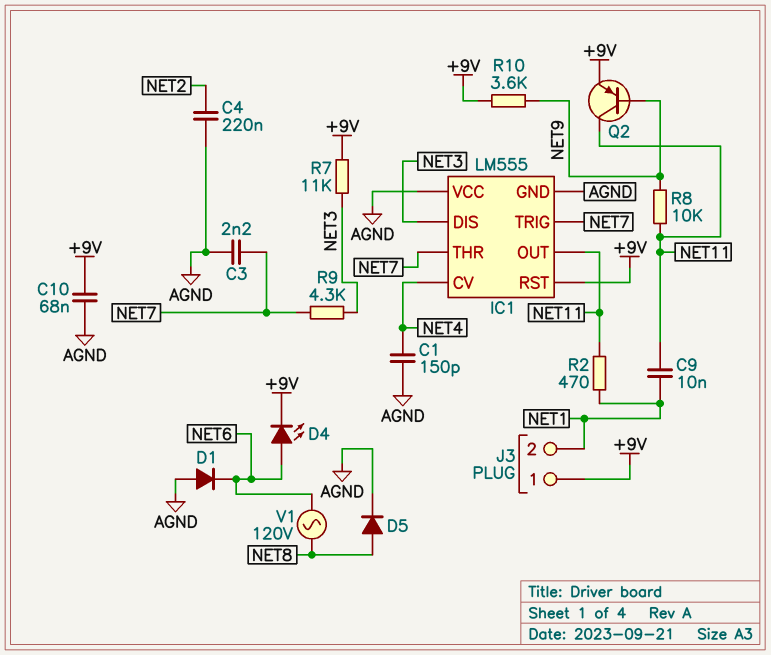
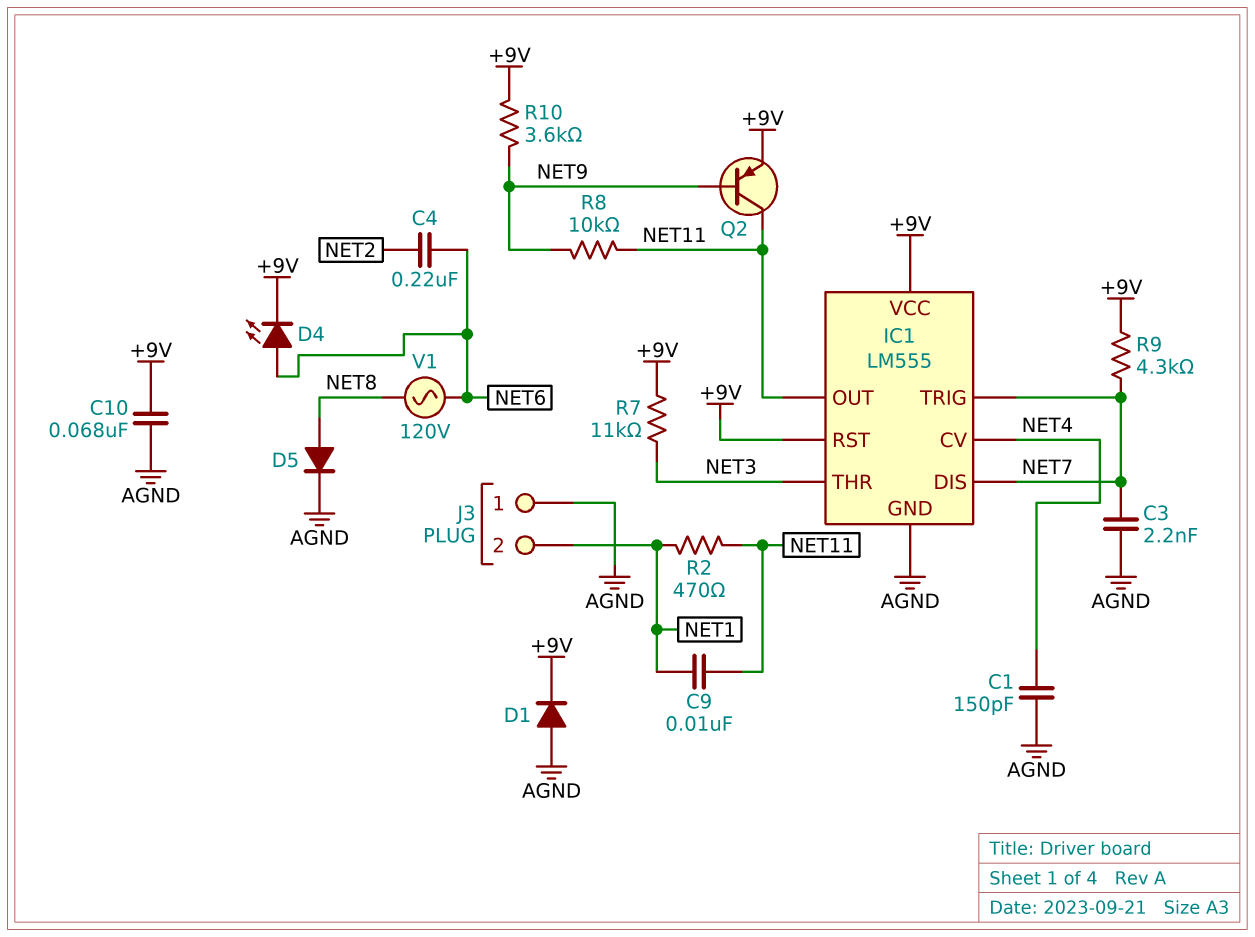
C4: 220nF (AGND, NET2) -> 220nF (NET2, NET6)
D1: diode (A AGND, K NET6) -> diode (A AGND, K +9V)
IC1 pin DIS: NET3 -> NET7
IC1 pin THR: NET7 -> NET3
IC1 pin VCC: AGND -> +9V
J3 pin 1: +9V -> AGND
R9: 4.3k (NET3, NET7) -> 4.3k (+9V, NET7)

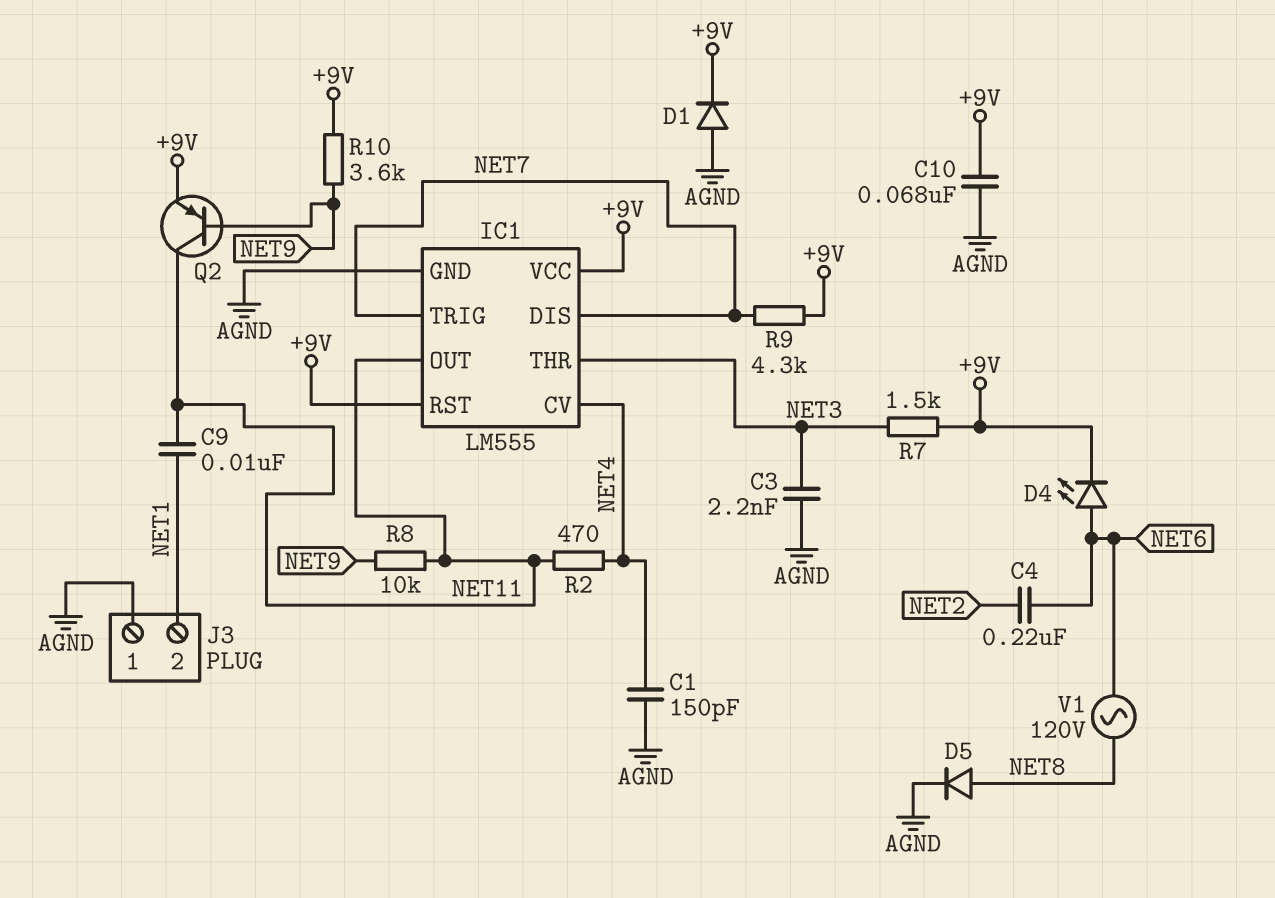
C3: 2.2nF (AGND, NET7) -> 2.2nF (AGND, NET3)
R2: 470 (NET1, NET11) -> 470 (NET4, NET11)
R7: 11k (+9V, NET3) -> 1.5k (+9V, NET3)

